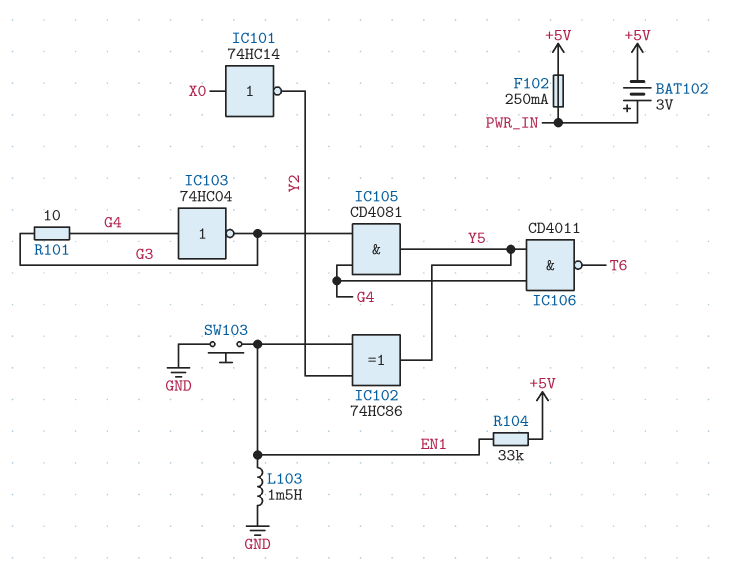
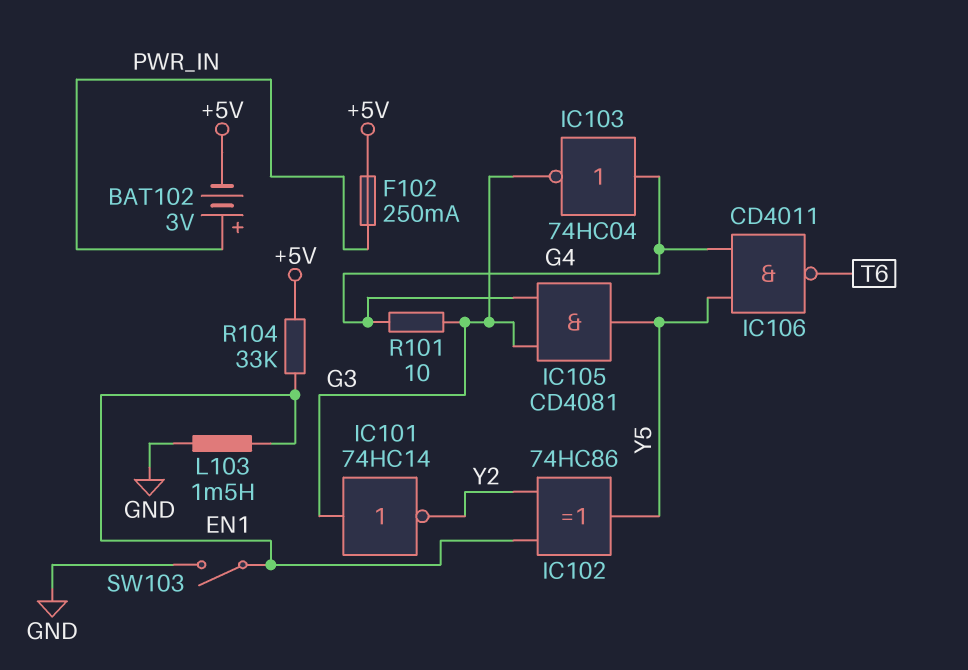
IC101: NOT 74HC14 (in X0, out Y2) -> NOT 74HC14 (in G3, out Y2)
SW103: button (EN1, GND) -> switch (EN1, GND)

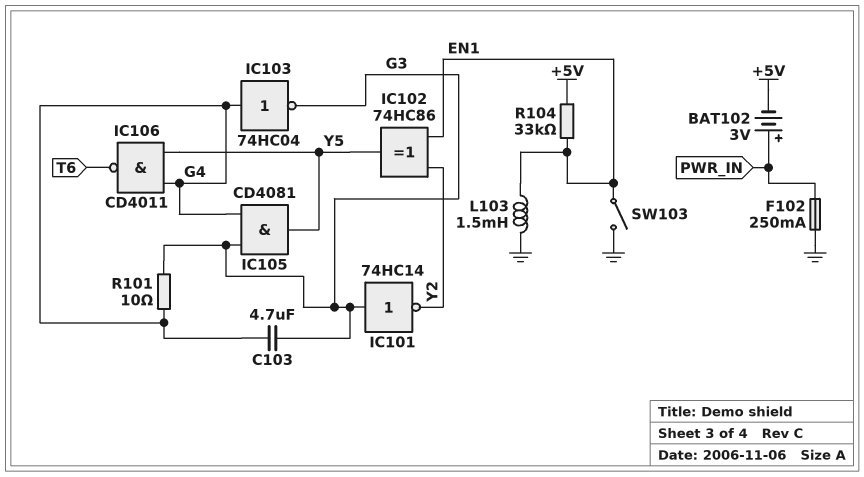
C103: none -> 4.7uF (G3, G4)
F102: 250mA (+5V, PWR_IN) -> 250mA (GND, PWR_IN)

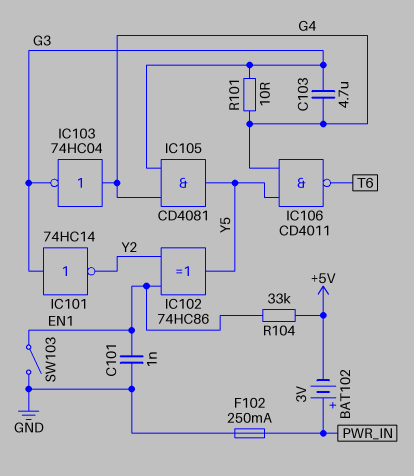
C101: none -> 1nF (EN1, GND)
L103: 1.5mH (EN1, GND) -> none

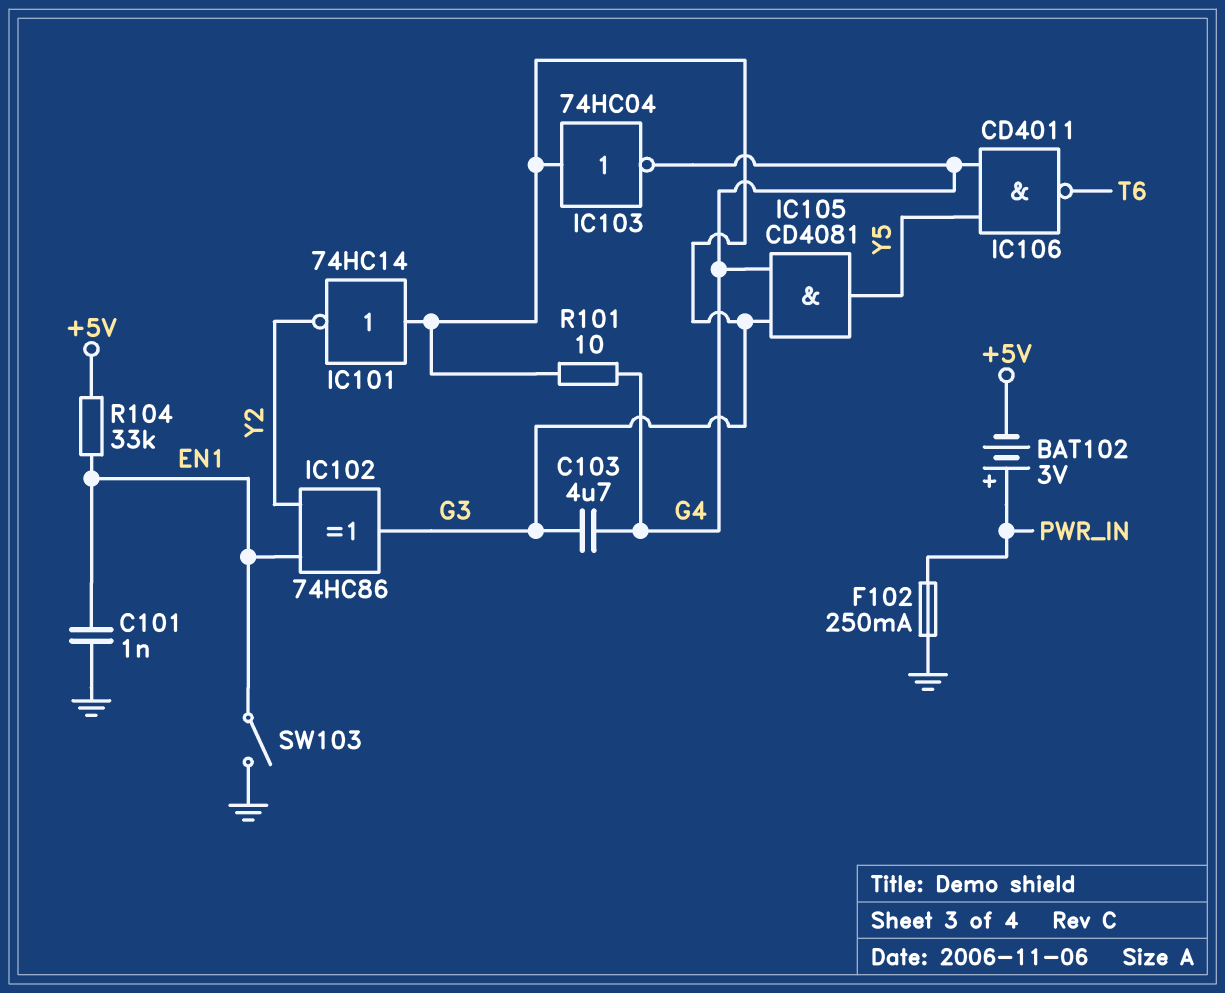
IC102: XOR 74HC86 (in EN1, in Y2, out Y5) -> XOR 74HC86 (in EN1, in Y2, out G3)
IC103: NOT 74HC04 (in G4, out G3) -> NOT 74HC04 (in G3, out G4)

